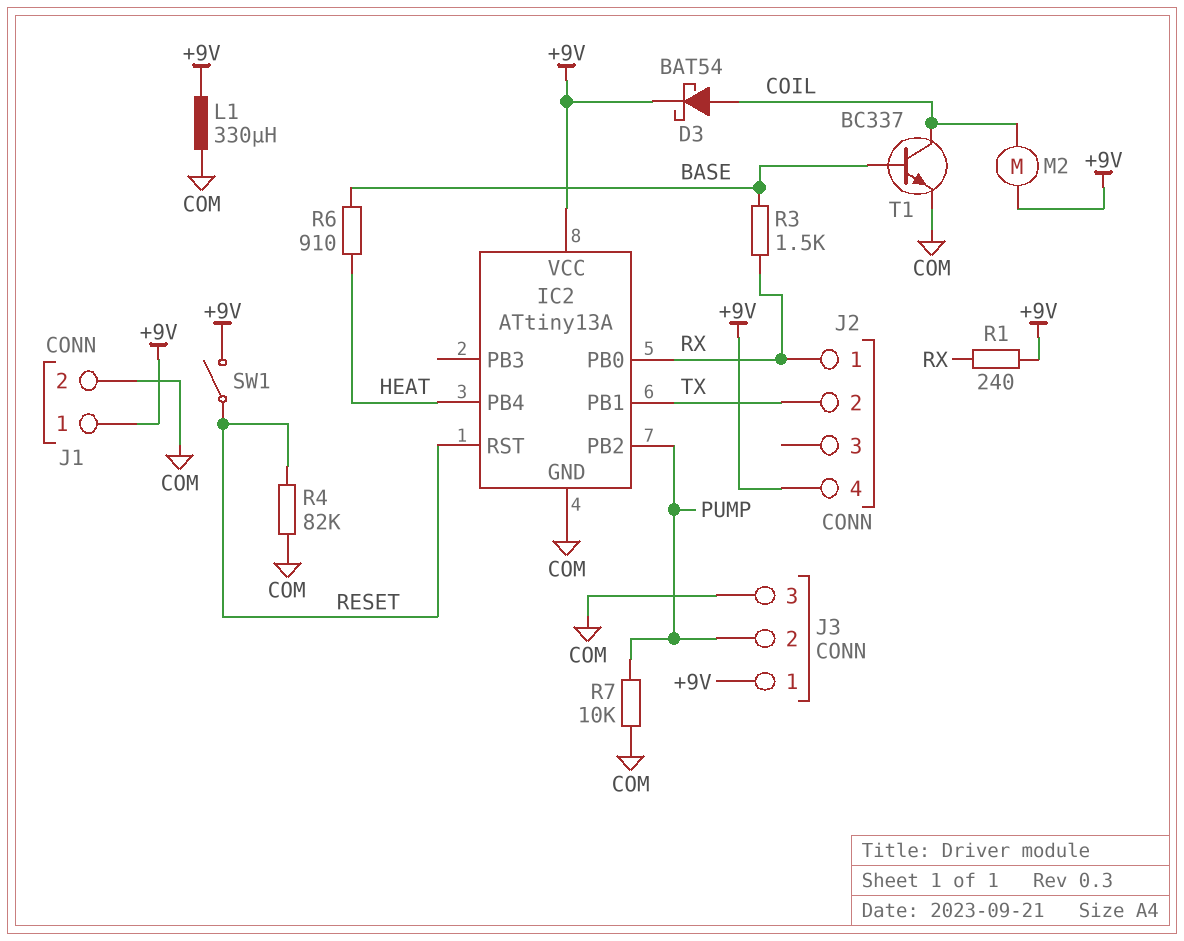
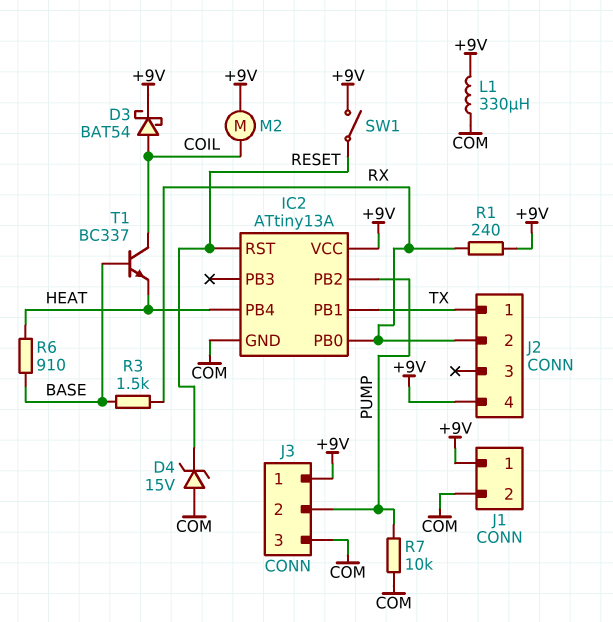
D4: none -> zener 15V (A COM, K RESET)
J2 pin 1: RX -> TX
J2 pin 2: TX -> RX
R4: 82k (COM, RESET) -> none
T1: NPN BC337 (B BASE, C COIL, E COM) -> NPN BC337 (B BASE, C COIL, E HEAT)

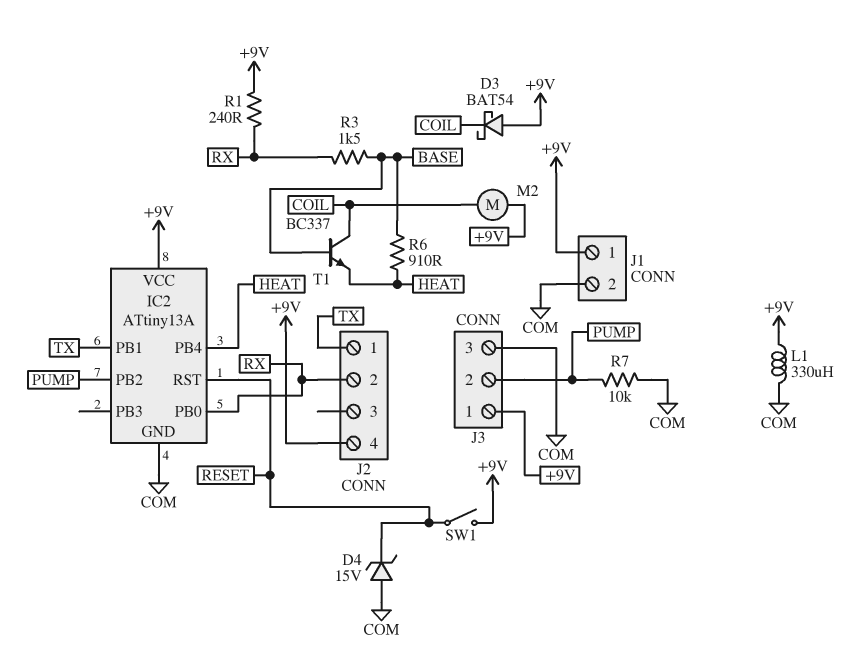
D3: schottky BAT54 (A COIL, K +9V) -> schottky BAT54 (A +9V, K COIL)

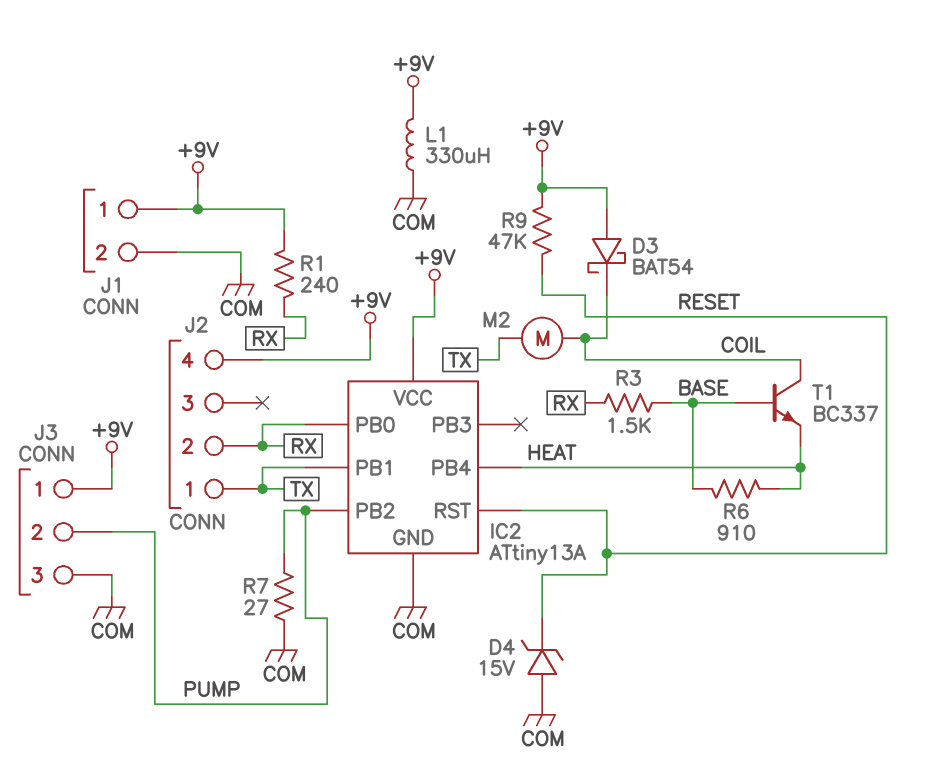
M2: motor (+9V, COIL) -> motor (COIL, TX)
R7: 10k (COM, PUMP) -> 27 (COM, PUMP)
R9: none -> 47k (+9V, RESET)
SW1: switch (+9V, RESET) -> none

